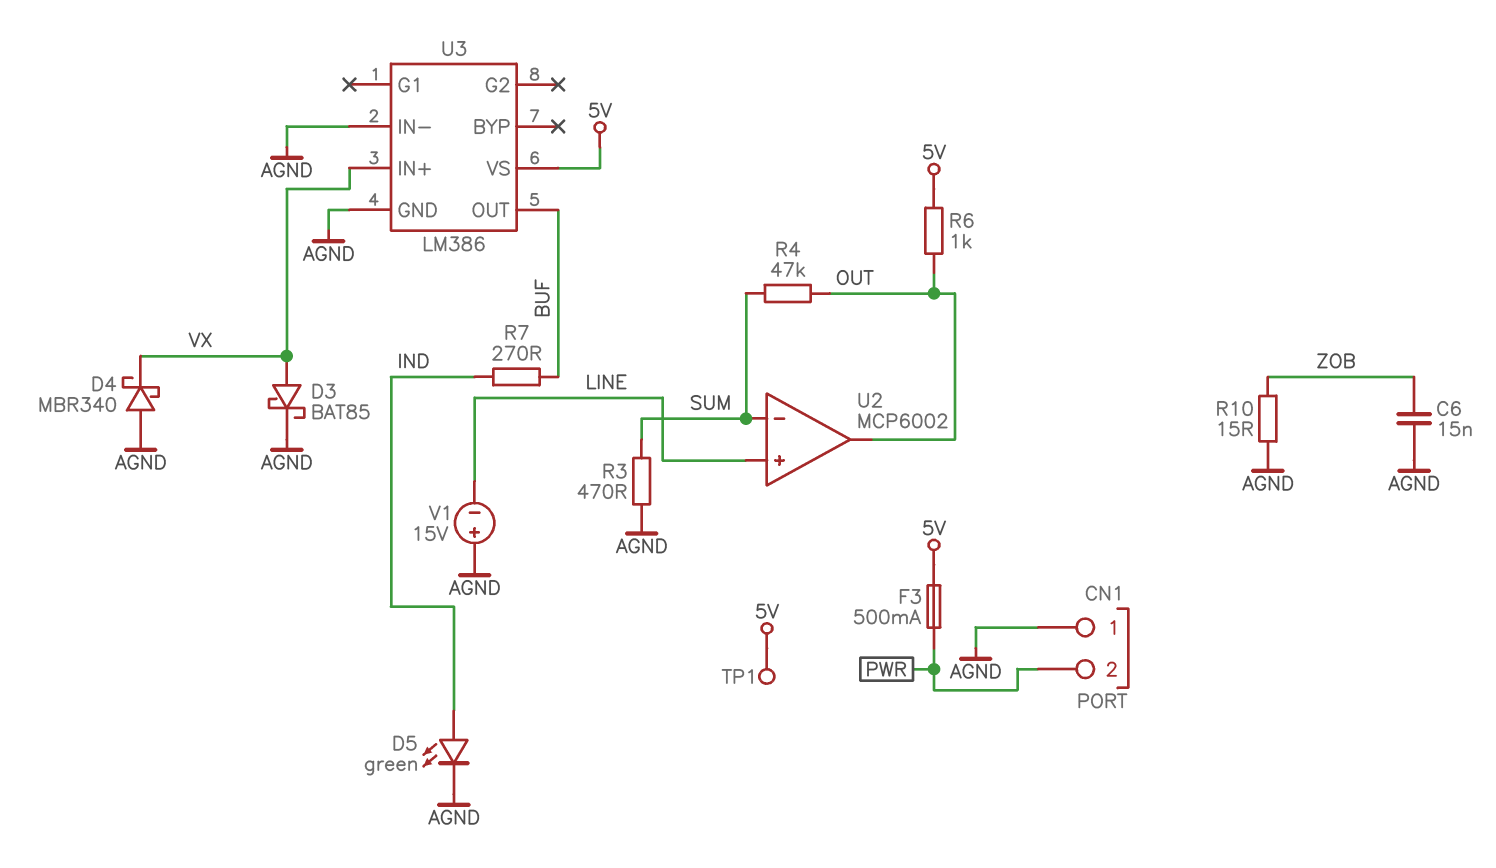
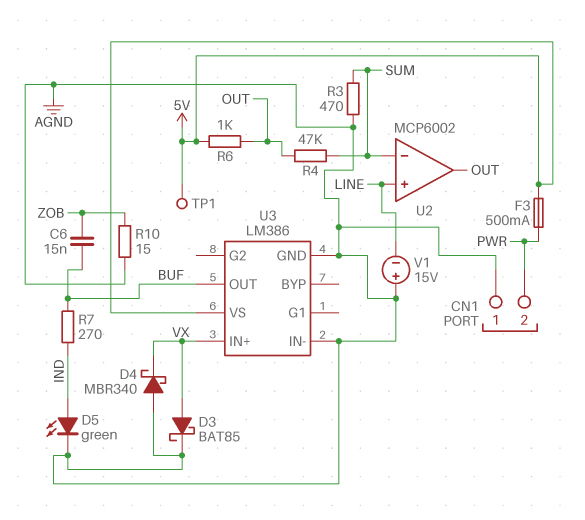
C6: 15nF (AGND, ZOB) -> 15nF (BUF, ZOB)

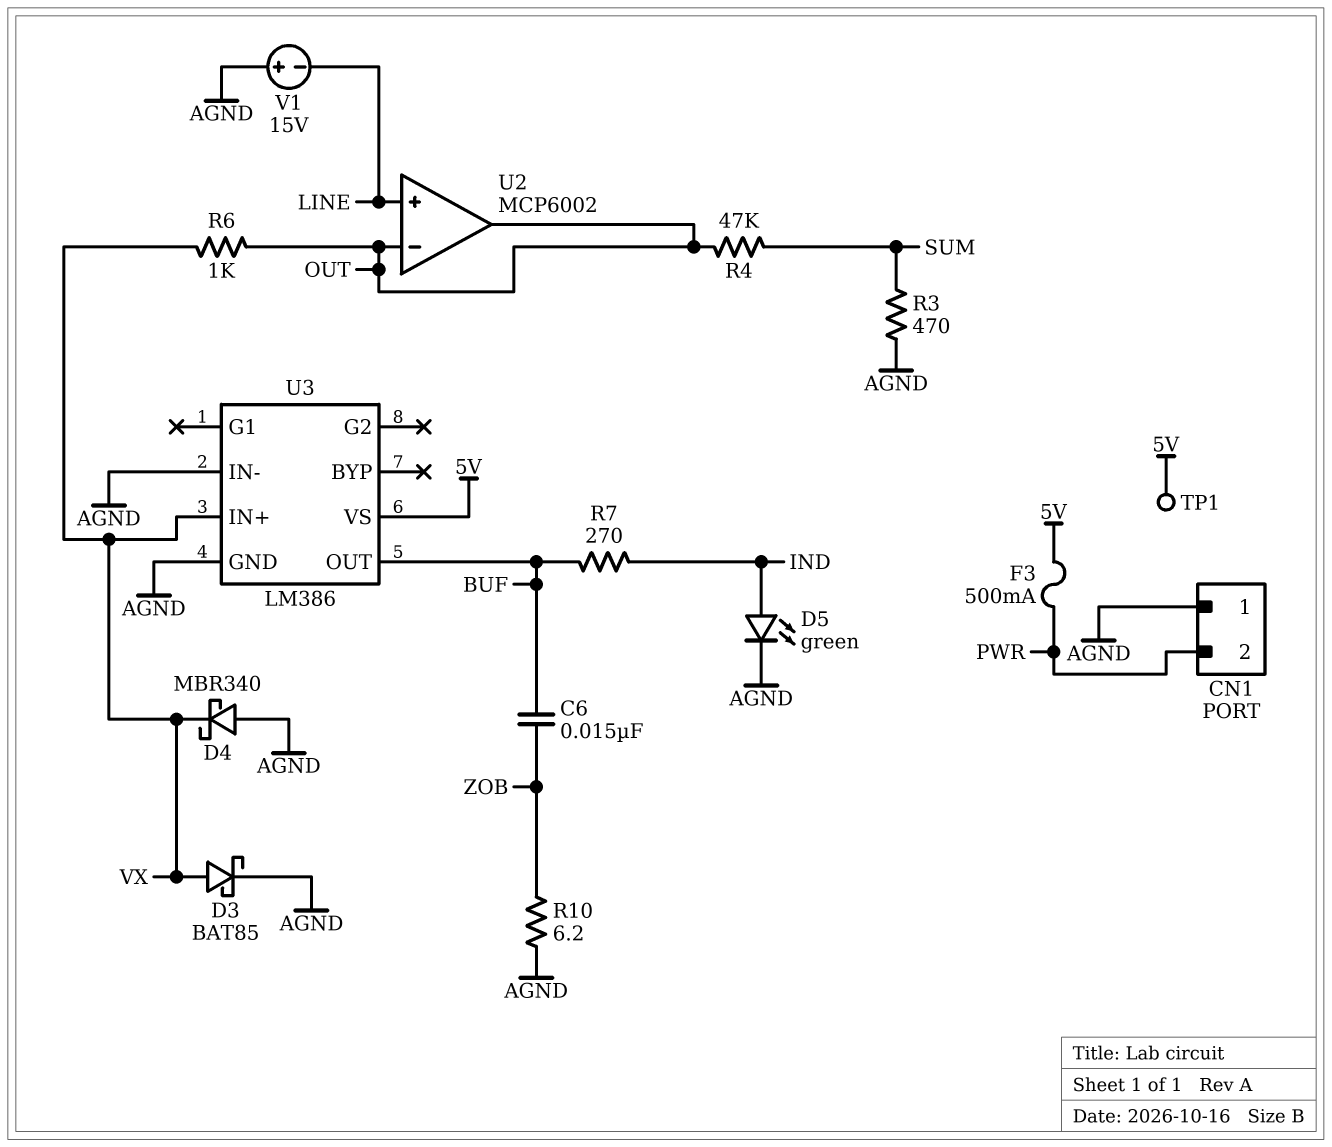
R6: 1k (5V, OUT) -> 1k (OUT, VX)
R10: 15 (AGND, ZOB) -> 6.2 (AGND, ZOB)
U2 pin in-: SUM -> OUT

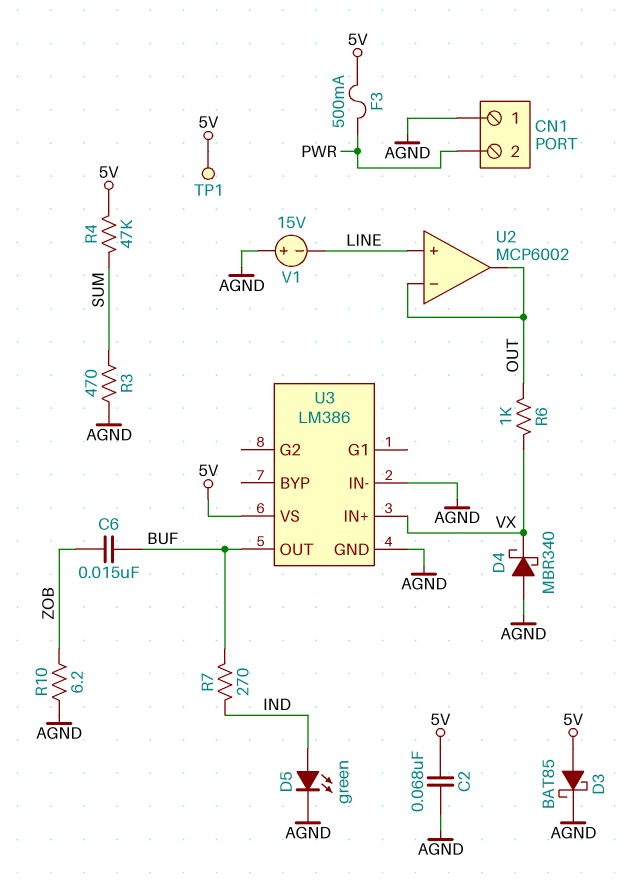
C2: none -> 68nF (5V, AGND)
D3: schottky BAT85 (A VX, K AGND) -> schottky BAT85 (A 5V, K AGND)
R4: 47k (OUT, SUM) -> 47k (5V, SUM)

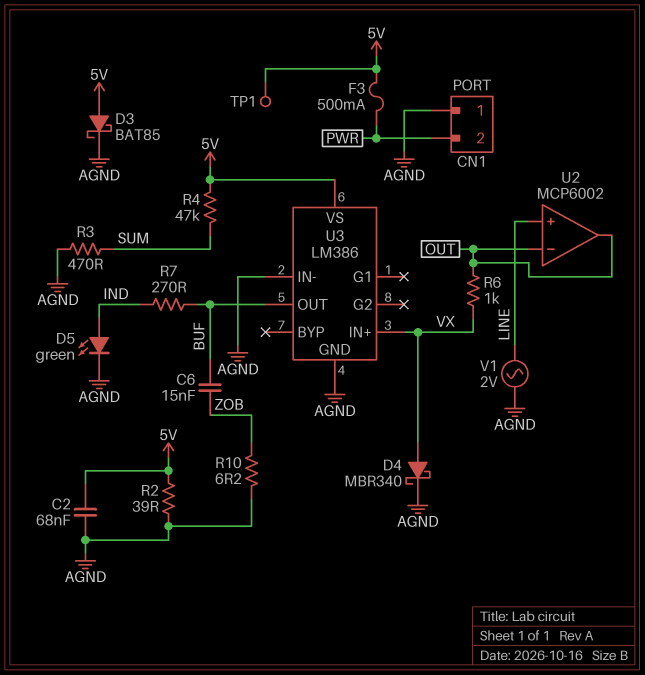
D4: schottky MBR340 (A AGND, K VX) -> schottky MBR340 (A VX, K AGND)
R2: none -> 39 (5V, AGND)
V1: 15V (plus AGND, minus LINE) -> AC 2V (AGND, LINE)

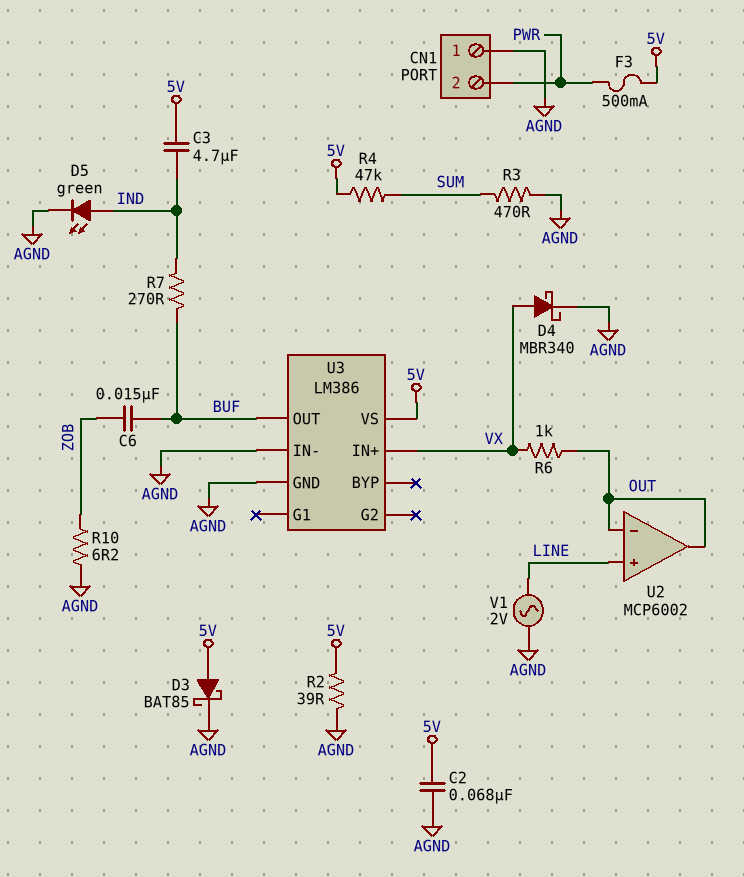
C3: none -> 4.7uF (5V, IND)
TP1: test point (5V) -> none

